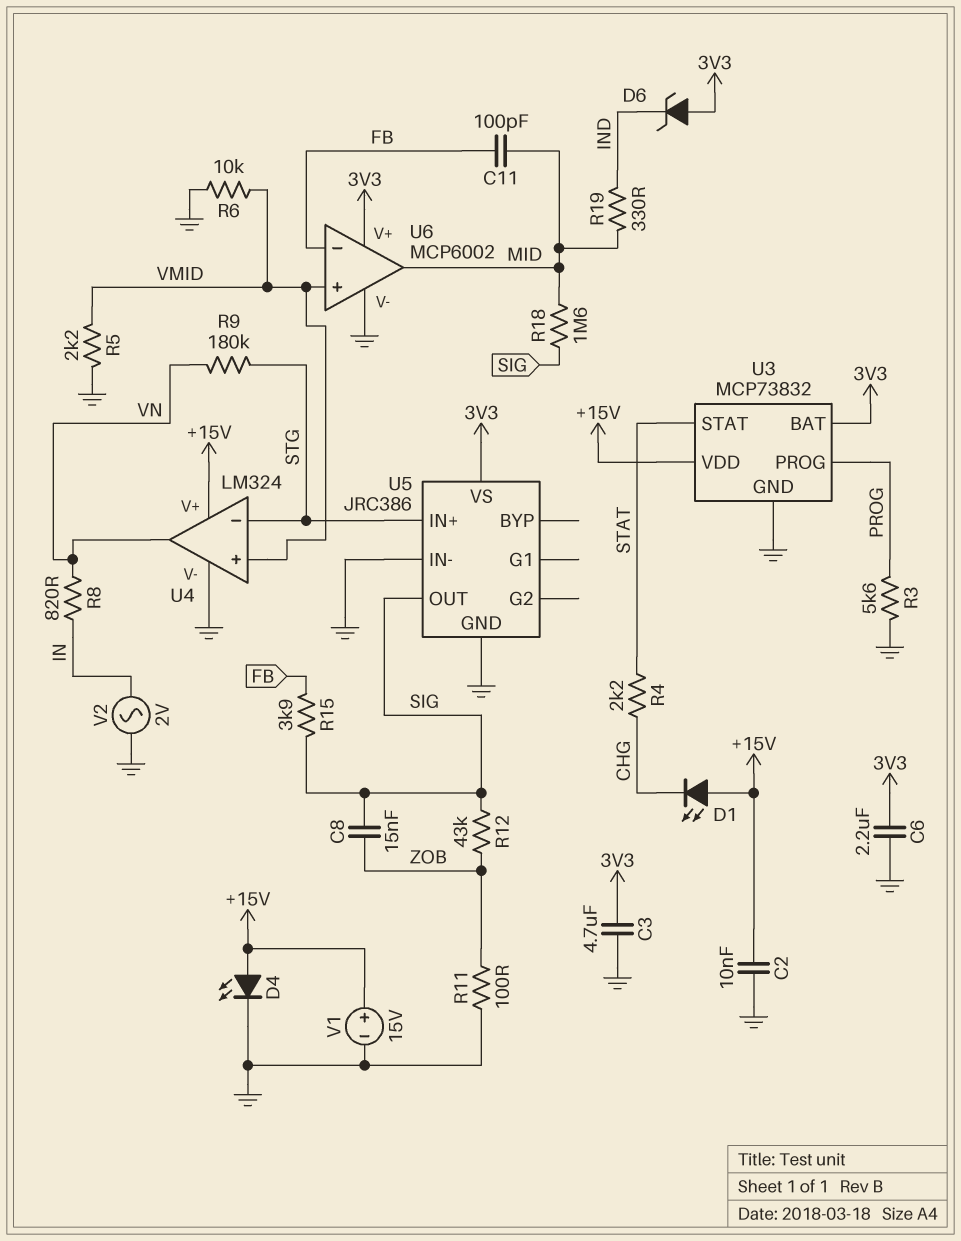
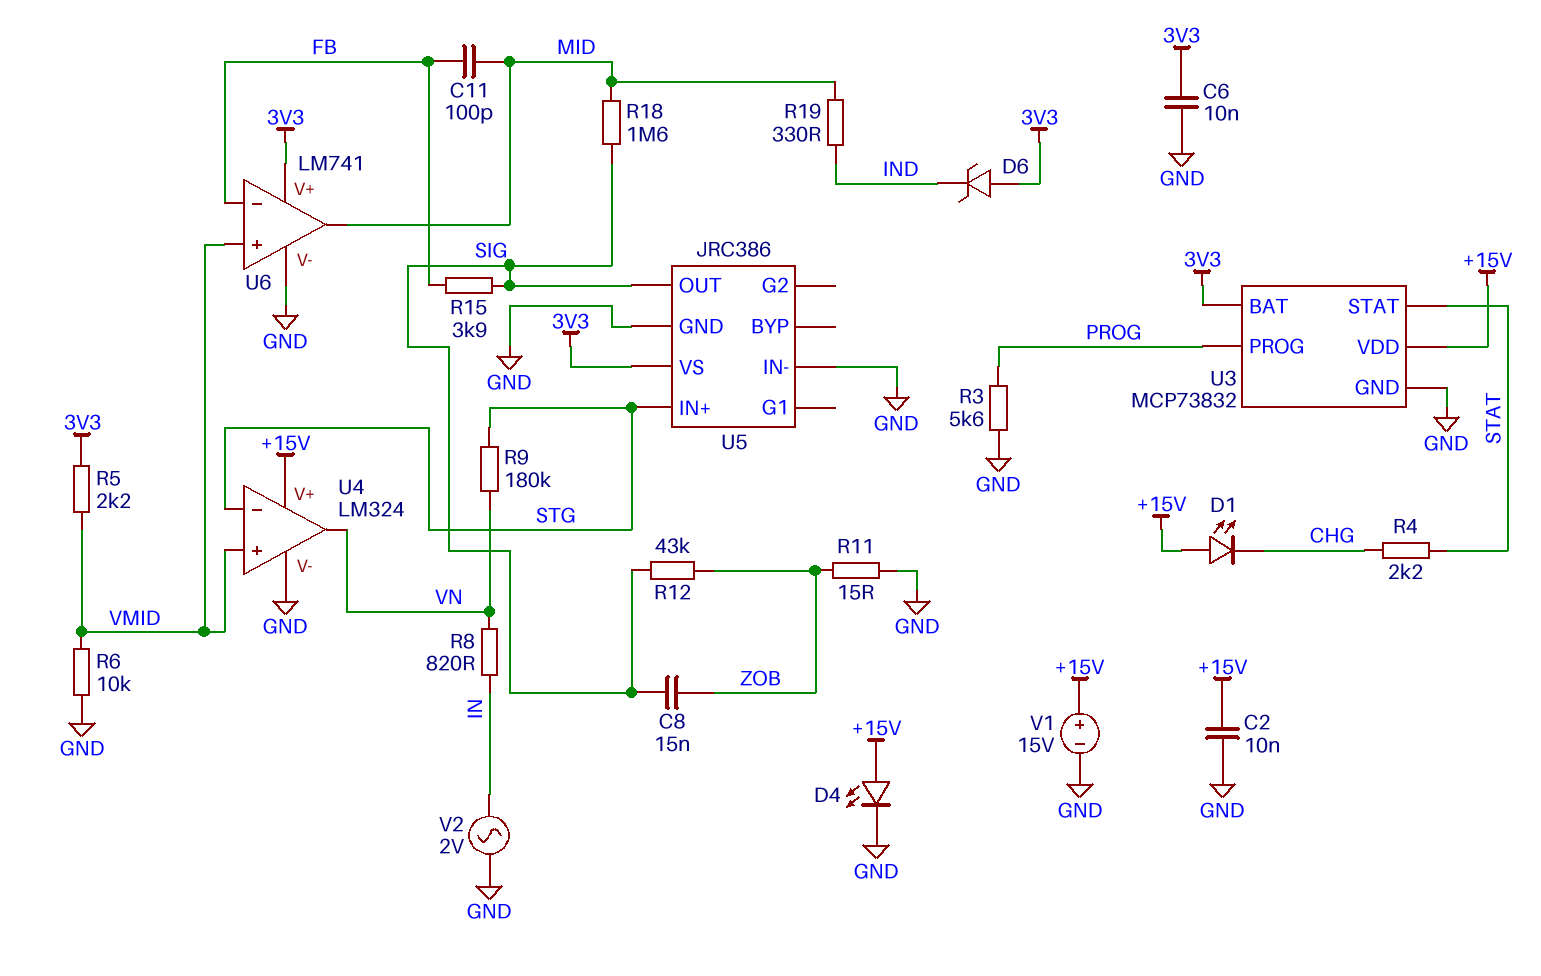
C3: 4.7uF (3V3, GND) -> none
C6: 2.2uF (3V3, GND) -> 10nF (3V3, GND)
R5: 2.2k (GND, VMID) -> 2.2k (3V3, VMID)
R11: 100 (GND, ZOB) -> 15 (GND, ZOB)
U6: MCP6002 -> LM741

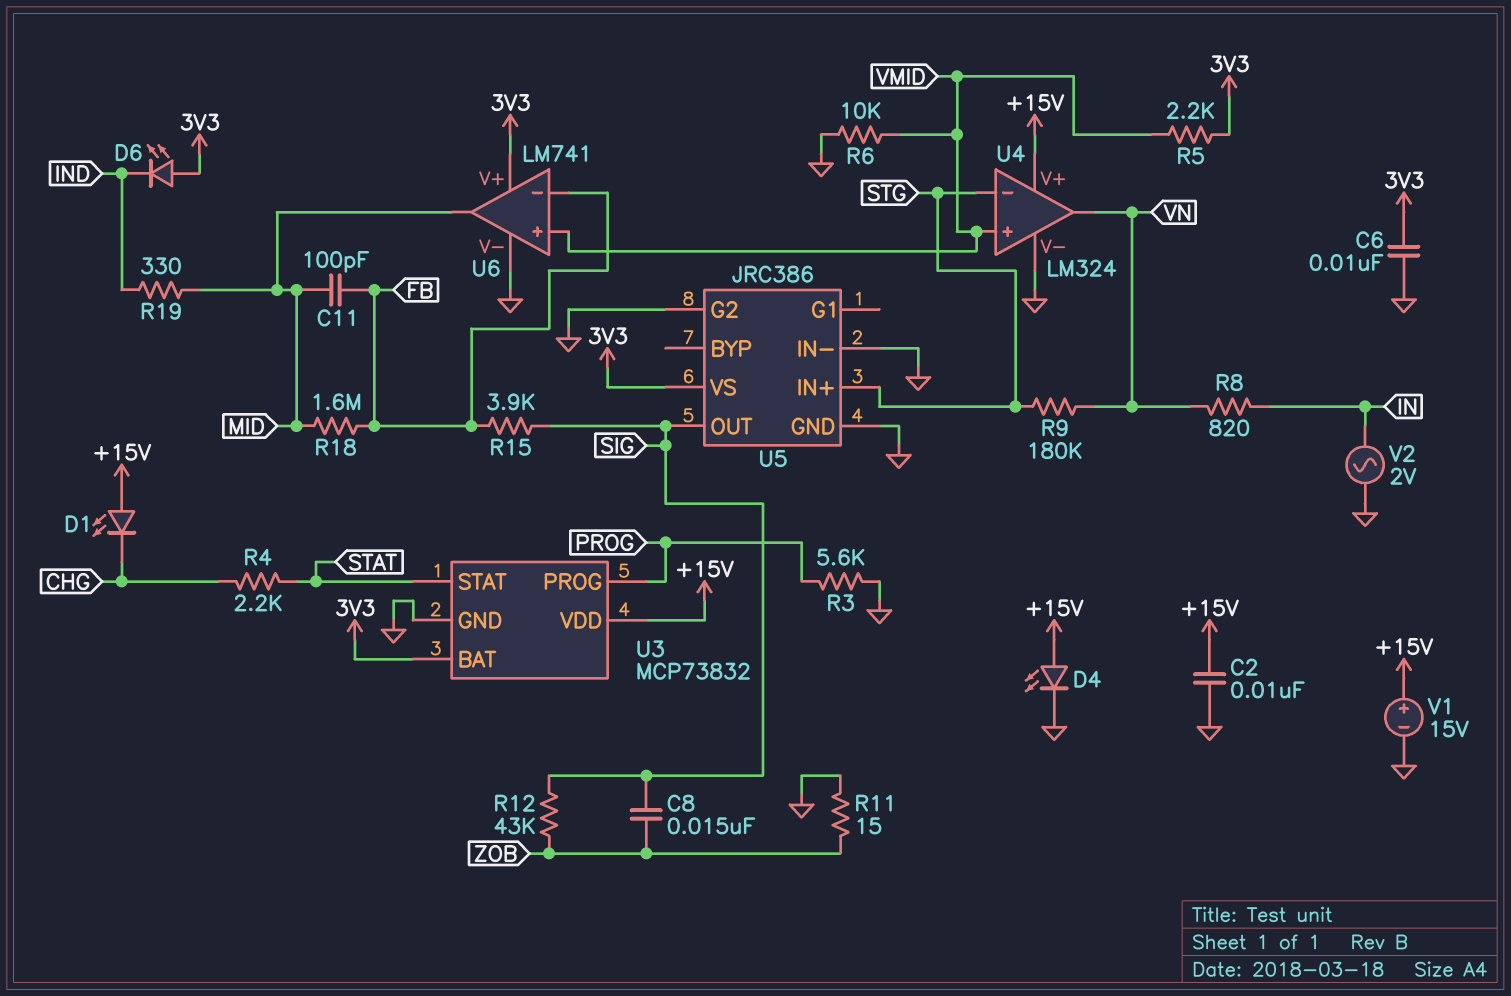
D6: zener (A 3V3, K IND) -> LED (A 3V3, K IND)
R18: 1.6M (MID, SIG) -> 1.6M (FB, MID)
U5 pin G2: none -> GND

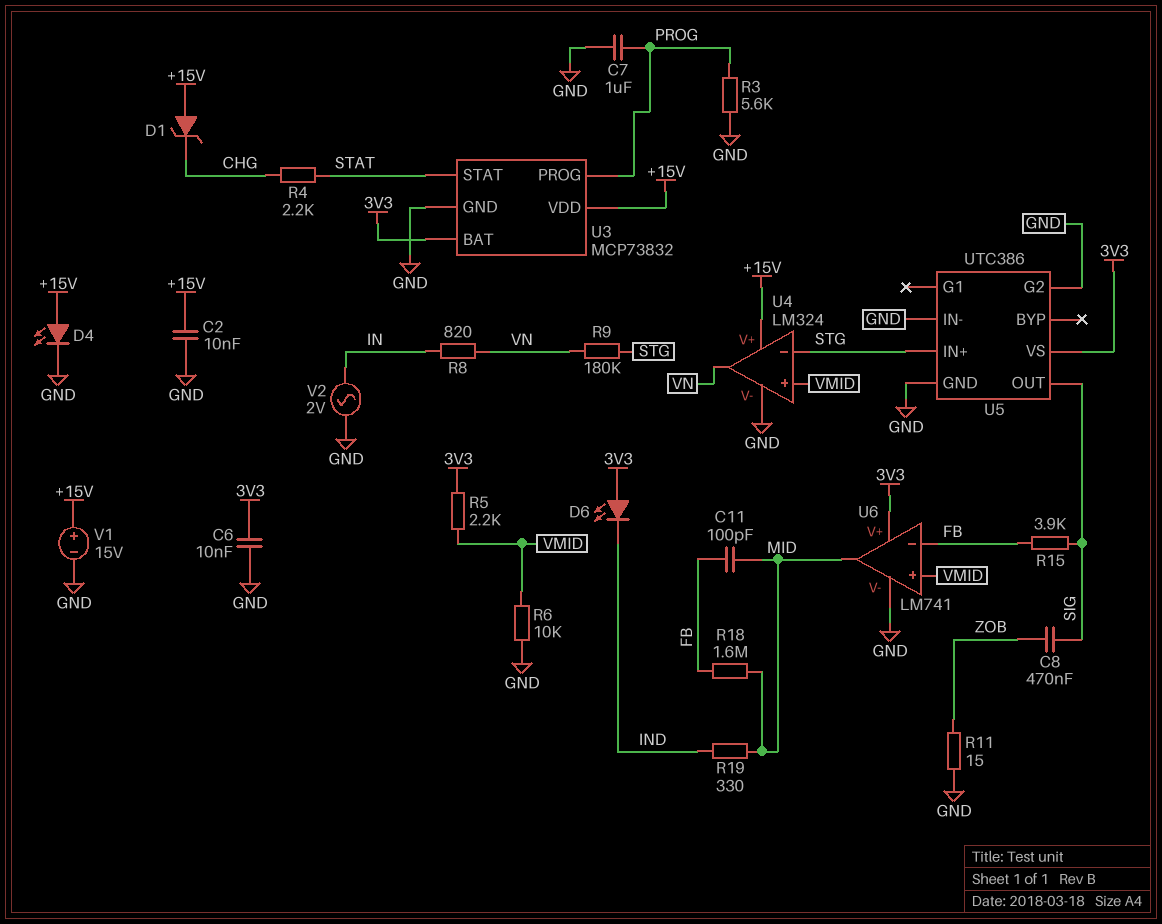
C7: none -> 1uF (GND, PROG)
C8: 15nF (SIG, ZOB) -> 470nF (SIG, ZOB)
D1: LED (A +15V, K CHG) -> zener (A +15V, K CHG)
R12: 43k (SIG, ZOB) -> none
U5: JRC386 -> UTC386

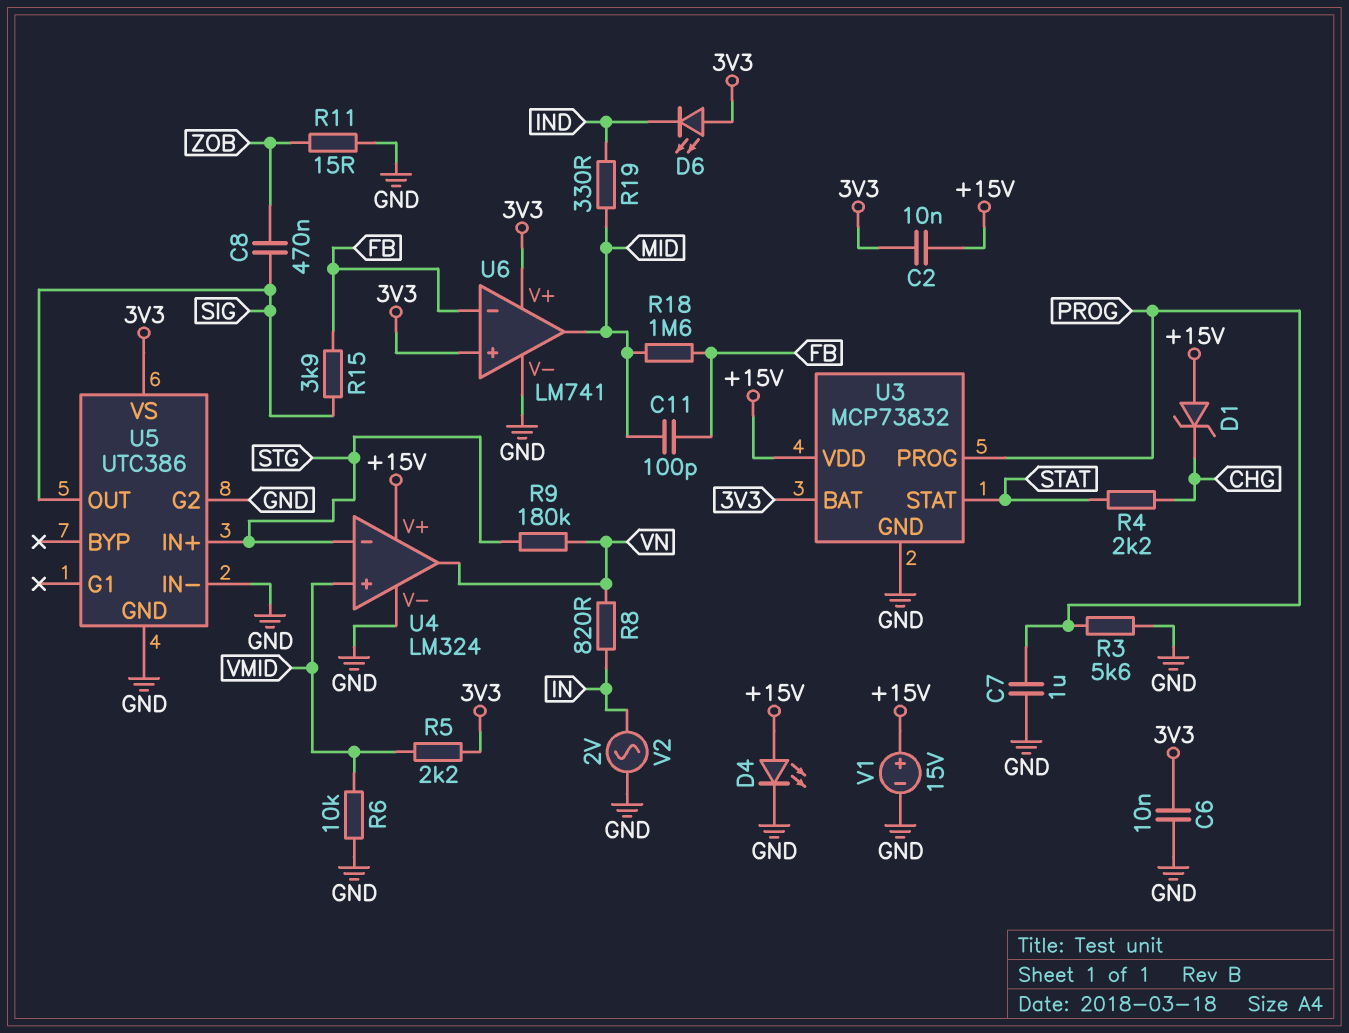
C2: 10nF (+15V, GND) -> 10nF (+15V, 3V3)
U6 pin in+: VMID -> 3V3

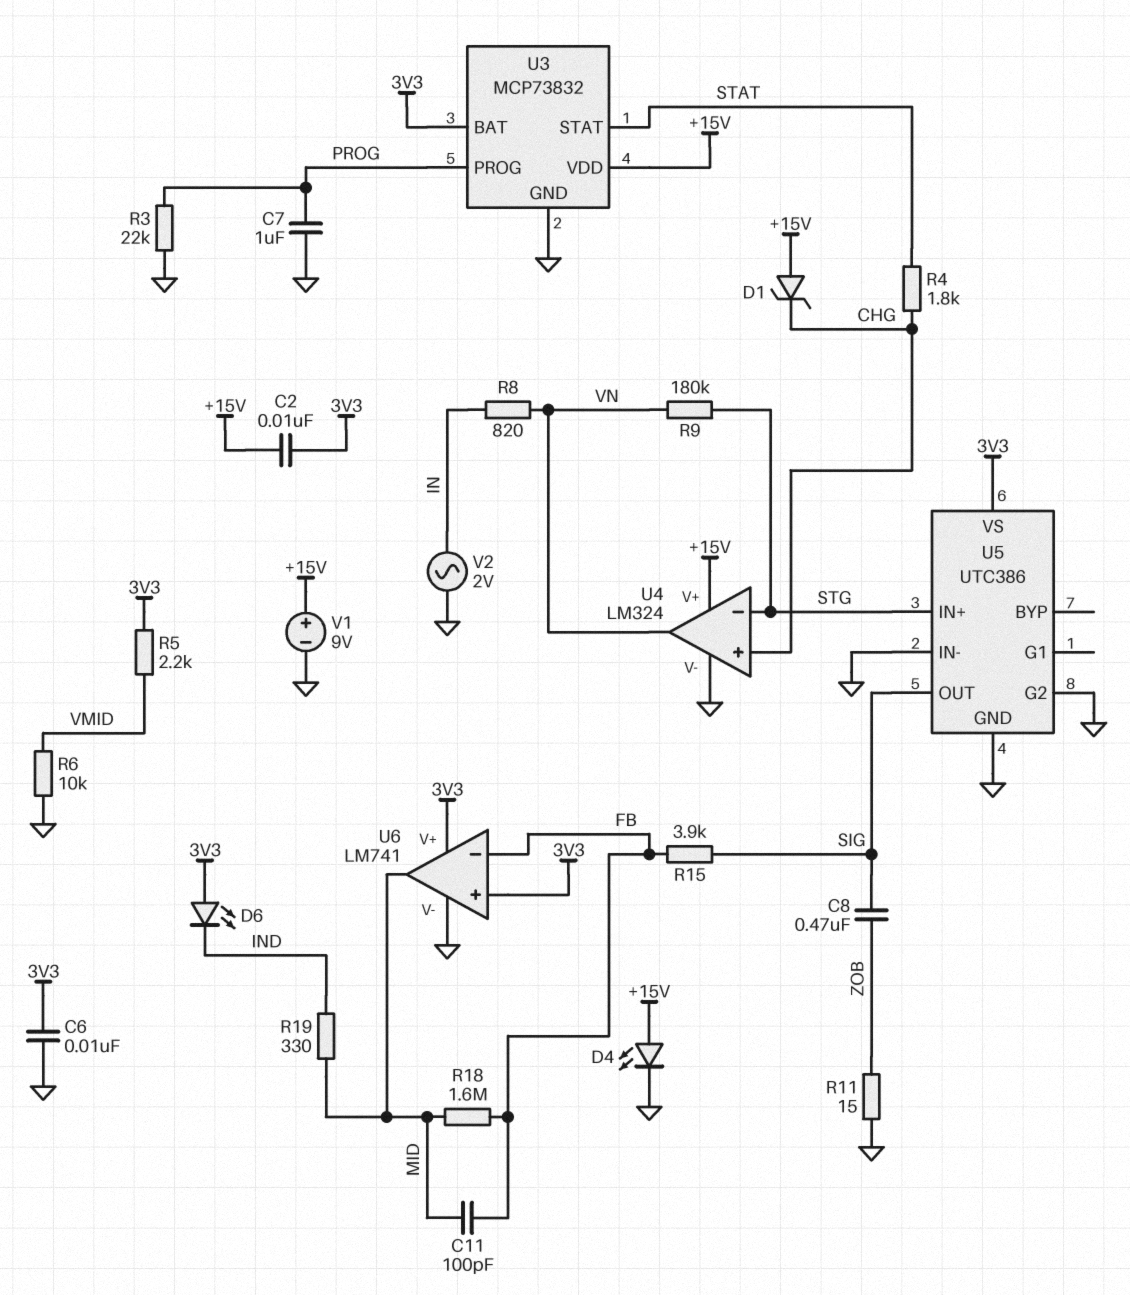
R3: 5.6k (GND, PROG) -> 22k (GND, PROG)
R4: 2.2k (CHG, STAT) -> 1.8k (CHG, STAT)
U4 pin in+: VMID -> CHG
V1: 15V (plus +15V, minus GND) -> 9V (plus +15V, minus GND)

